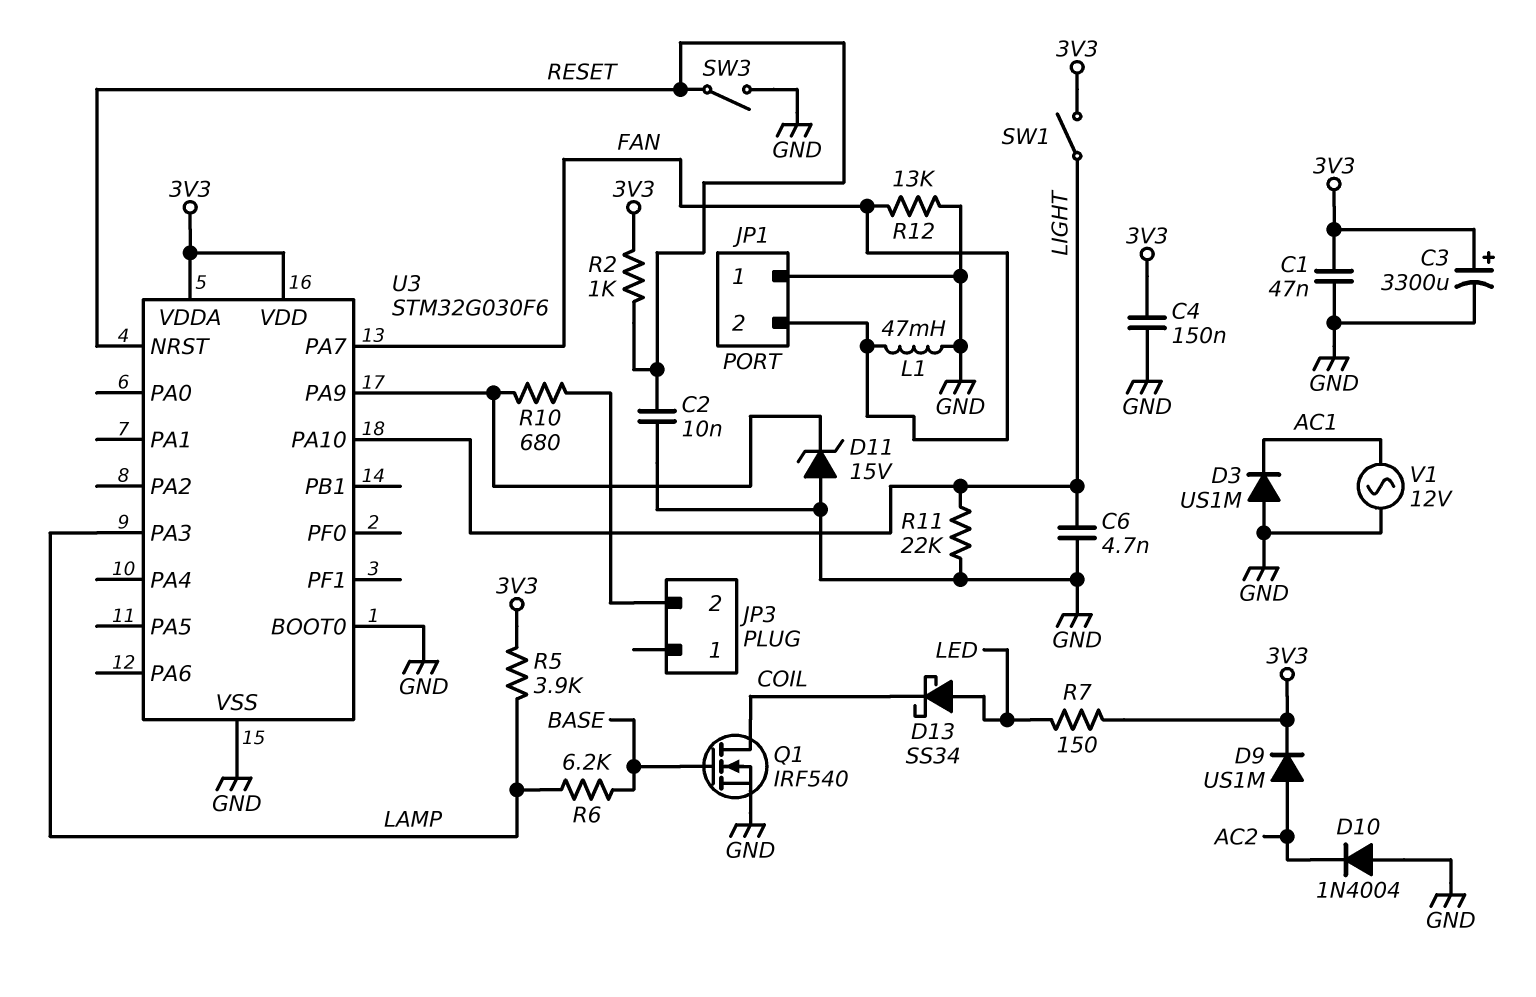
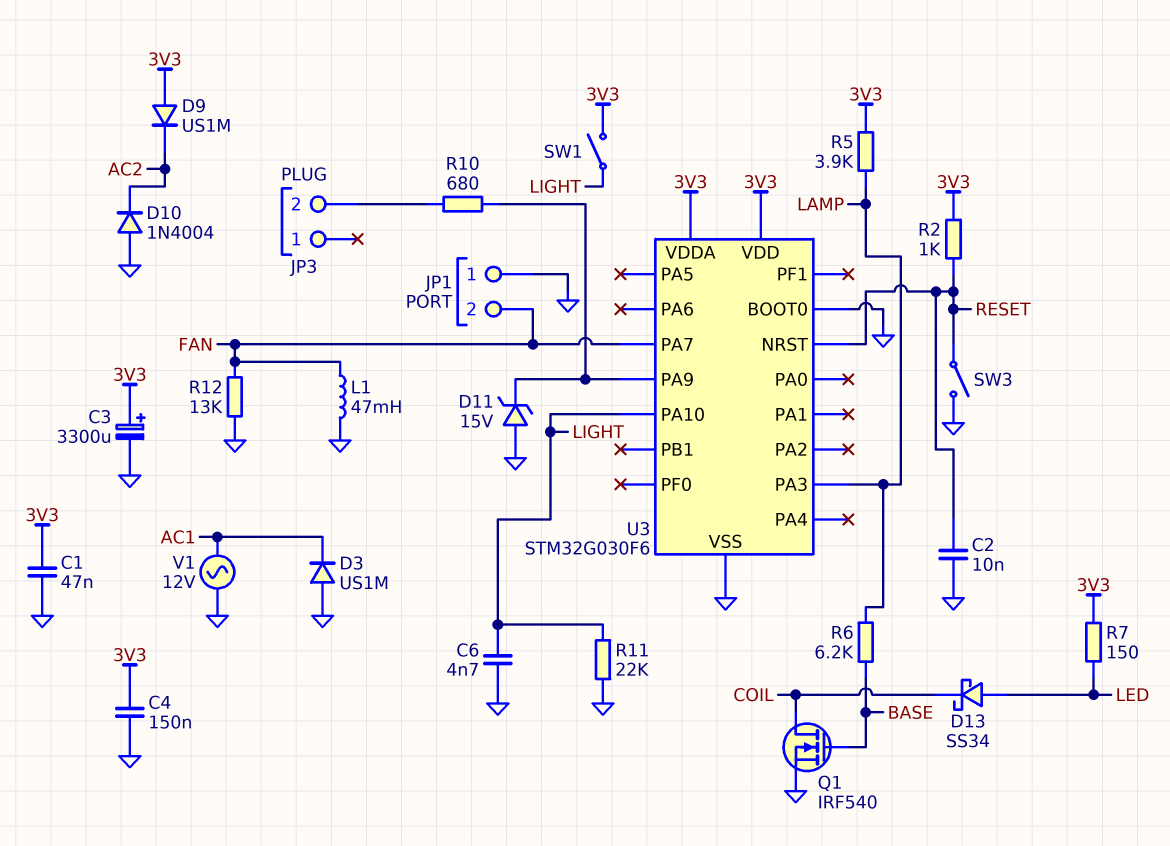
D9: diode US1M (A AC2, K 3V3) -> diode US1M (A 3V3, K AC2)

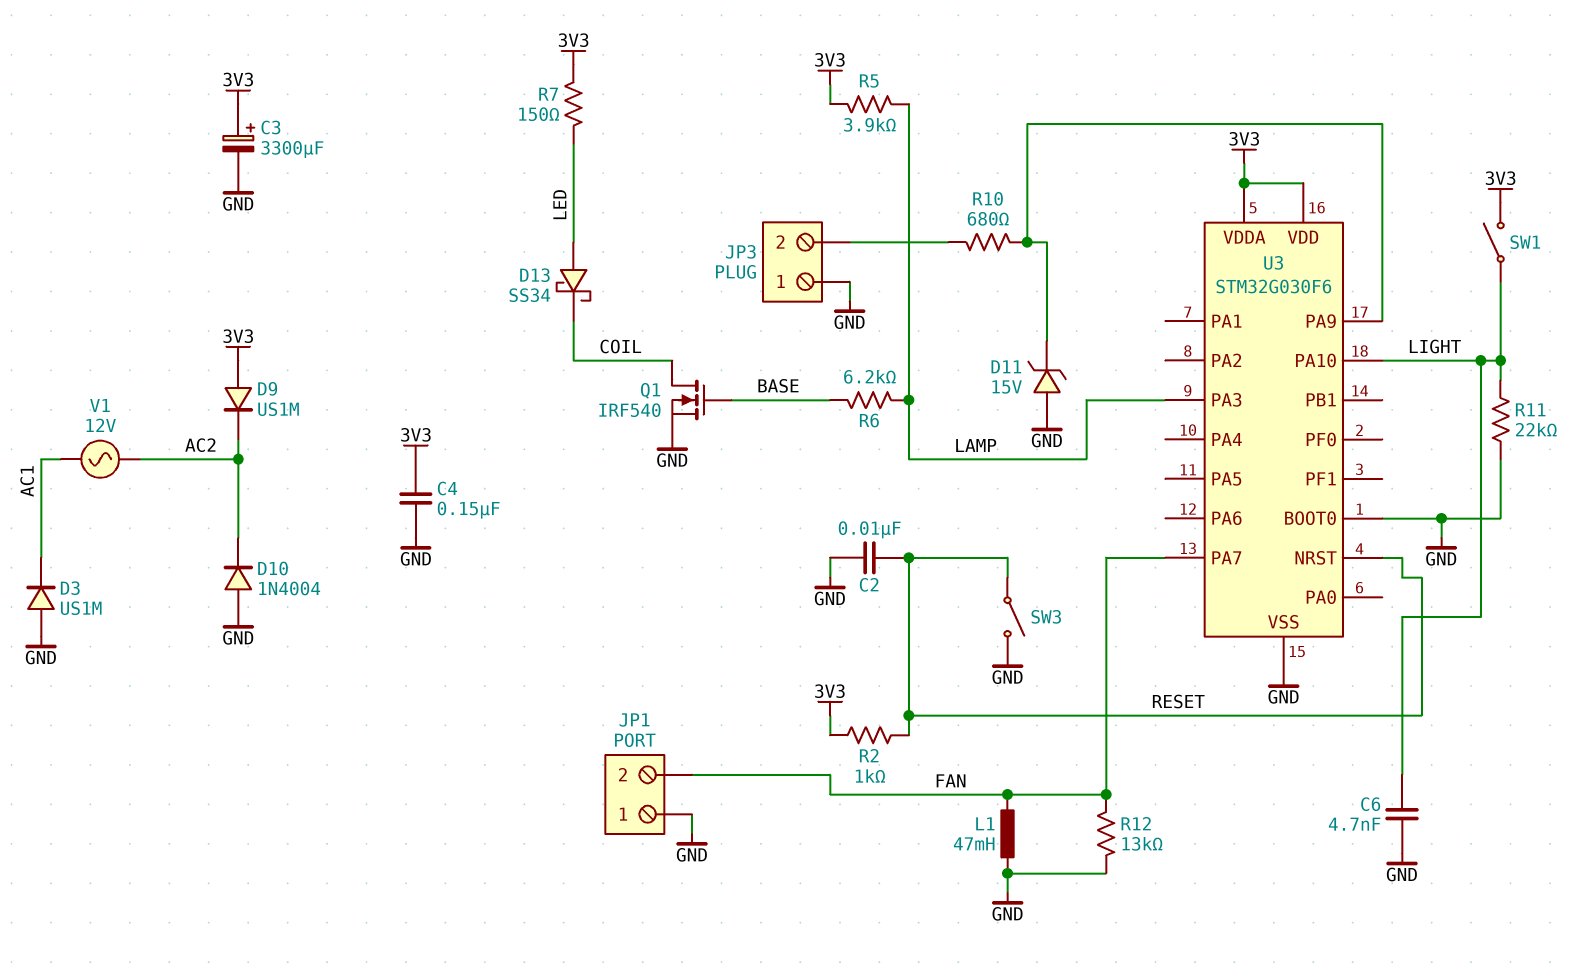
C1: 47nF (3V3, GND) -> none
JP3 pin 1: none -> GND
V1: AC 12V (AC1, GND) -> AC 12V (AC1, AC2)

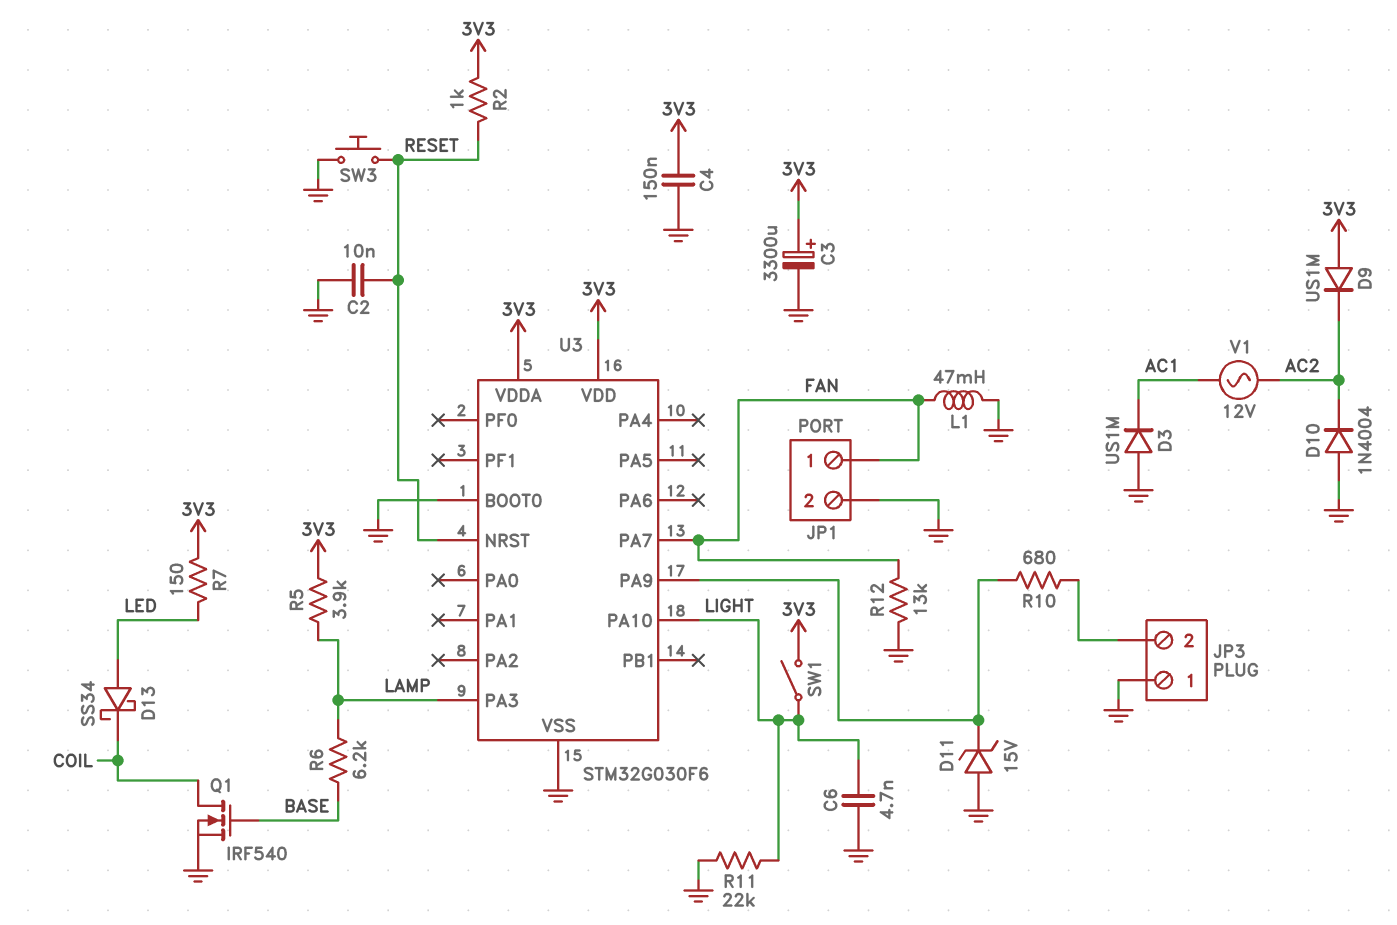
JP1 pin 1: GND -> FAN
JP1 pin 2: FAN -> GND
SW3: switch (GND, RESET) -> button (GND, RESET)

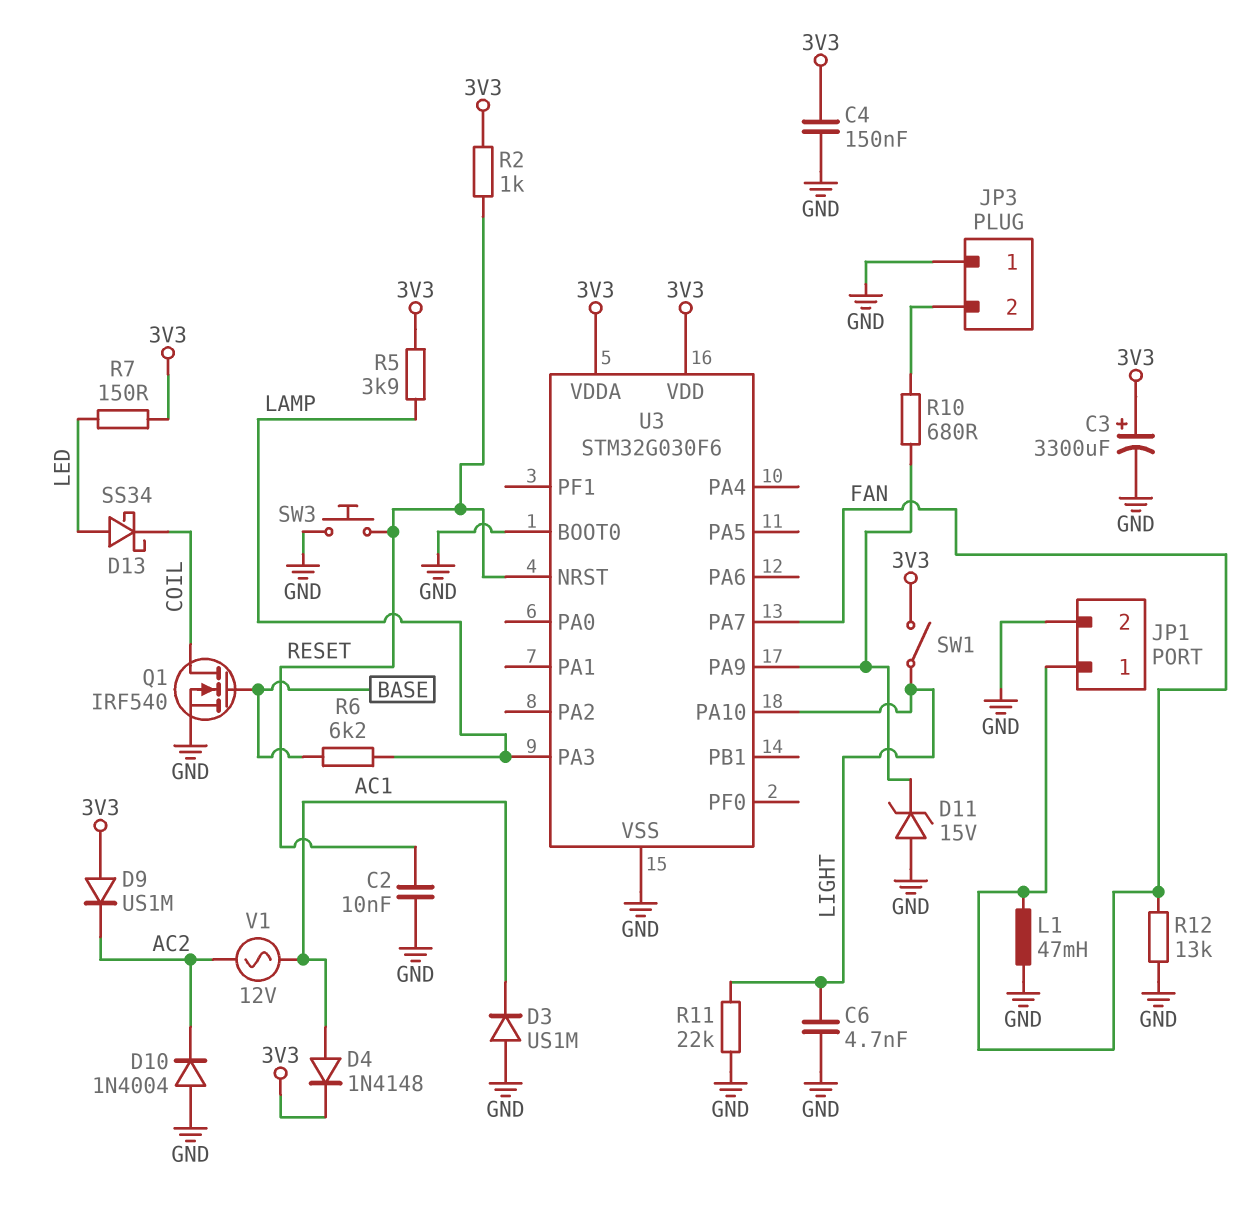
D4: none -> diode 1N4148 (A AC1, K 3V3)

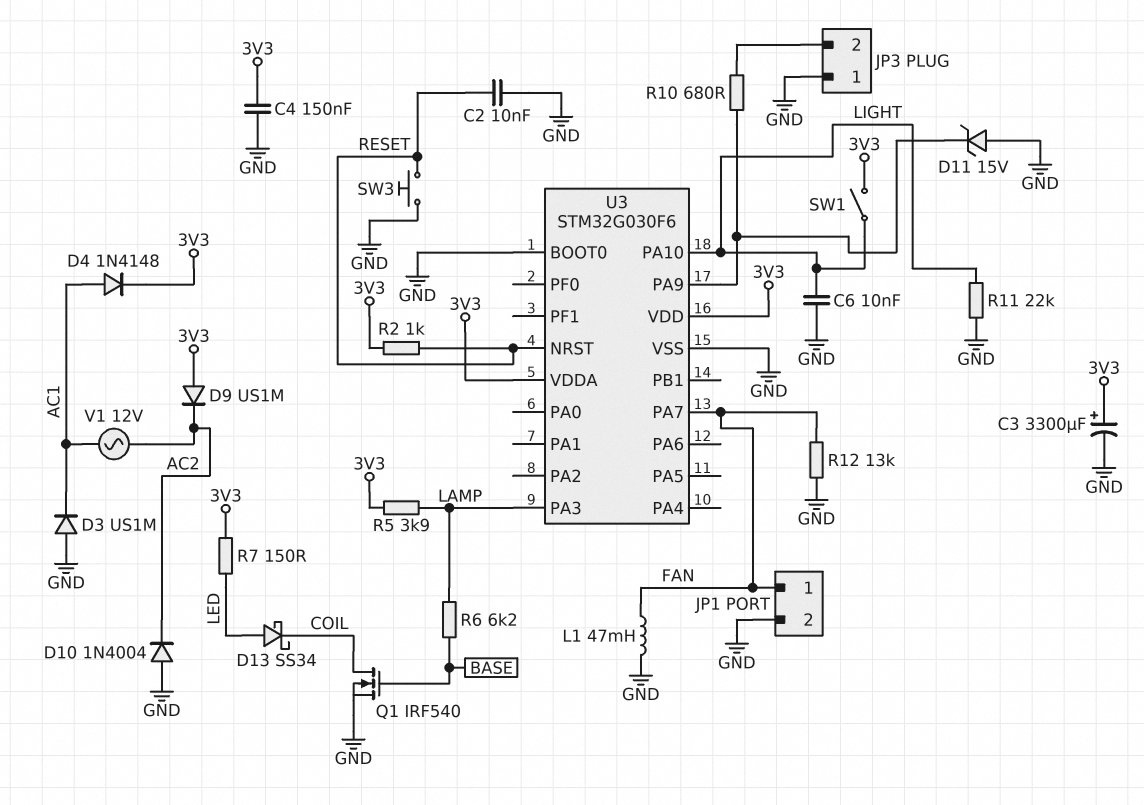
C6: 4.7nF (GND, LIGHT) -> 10nF (GND, LIGHT)

